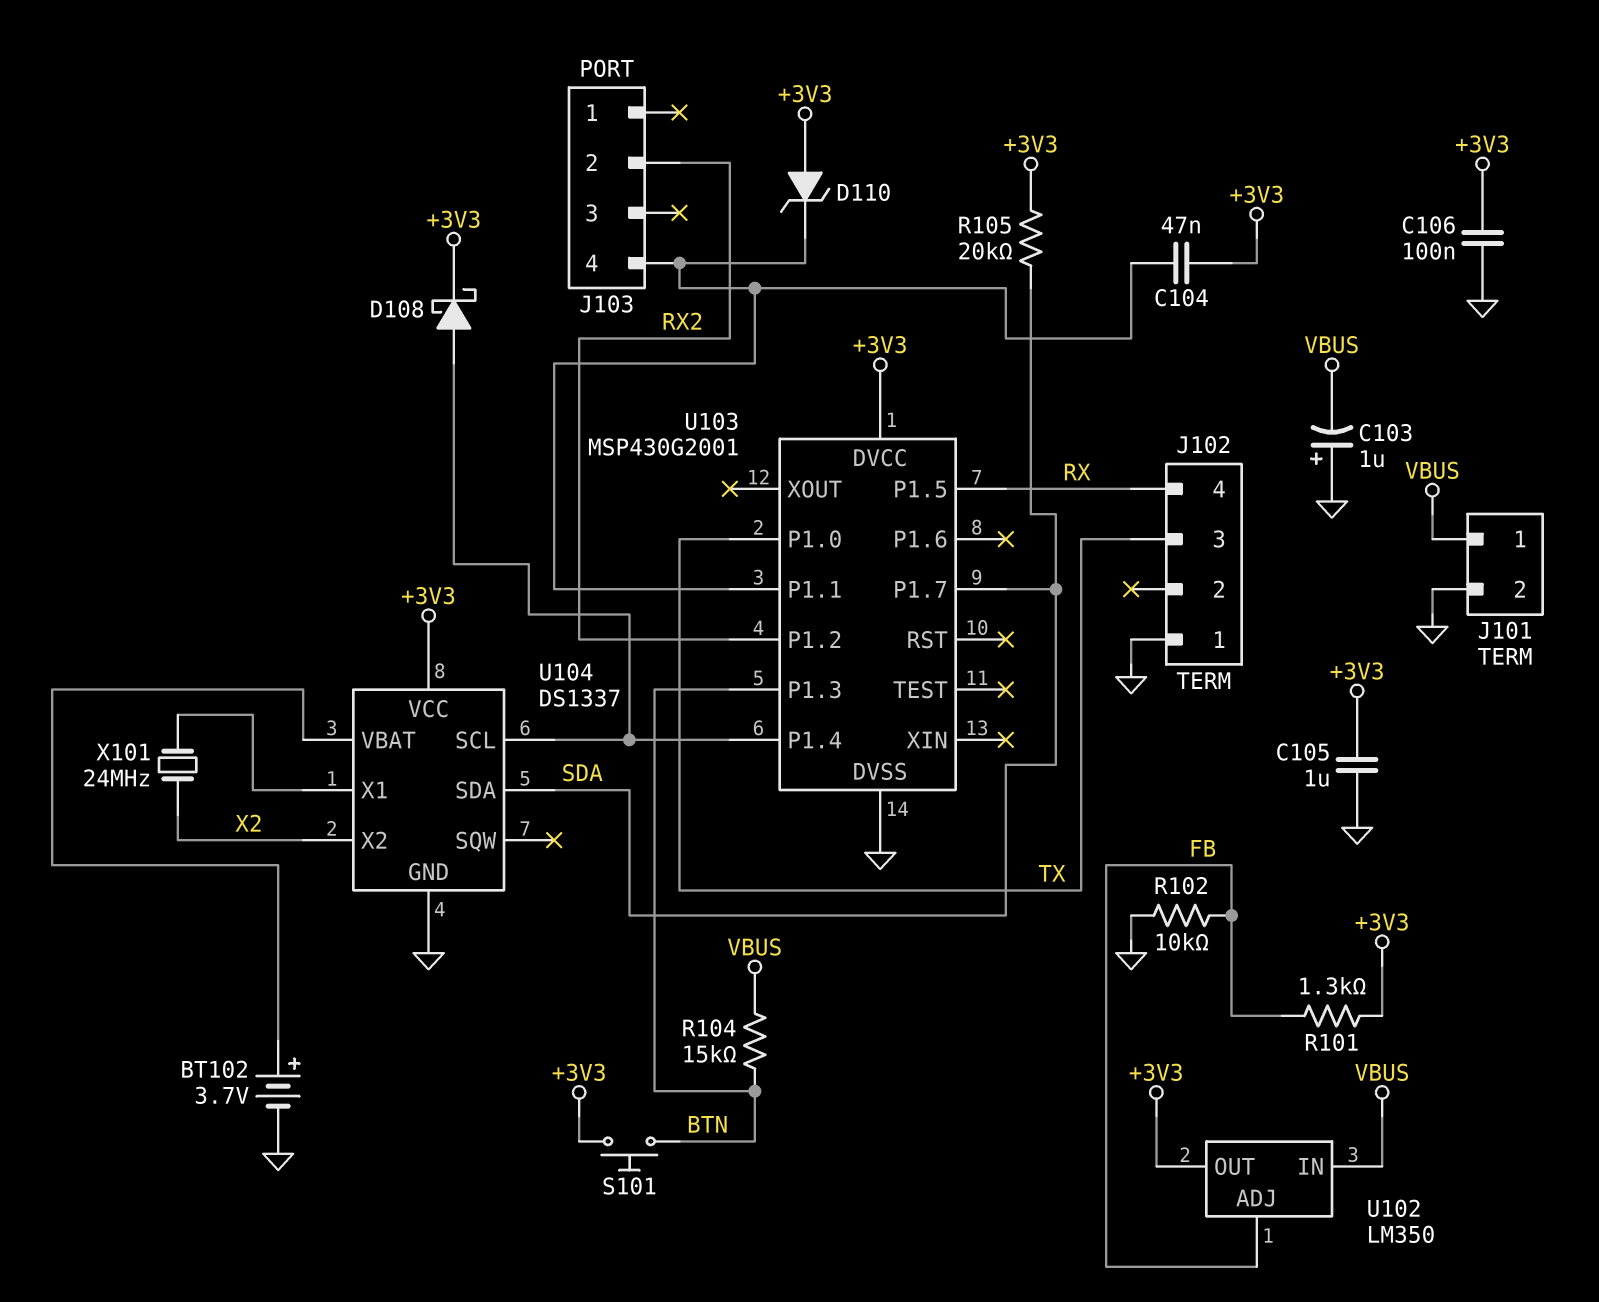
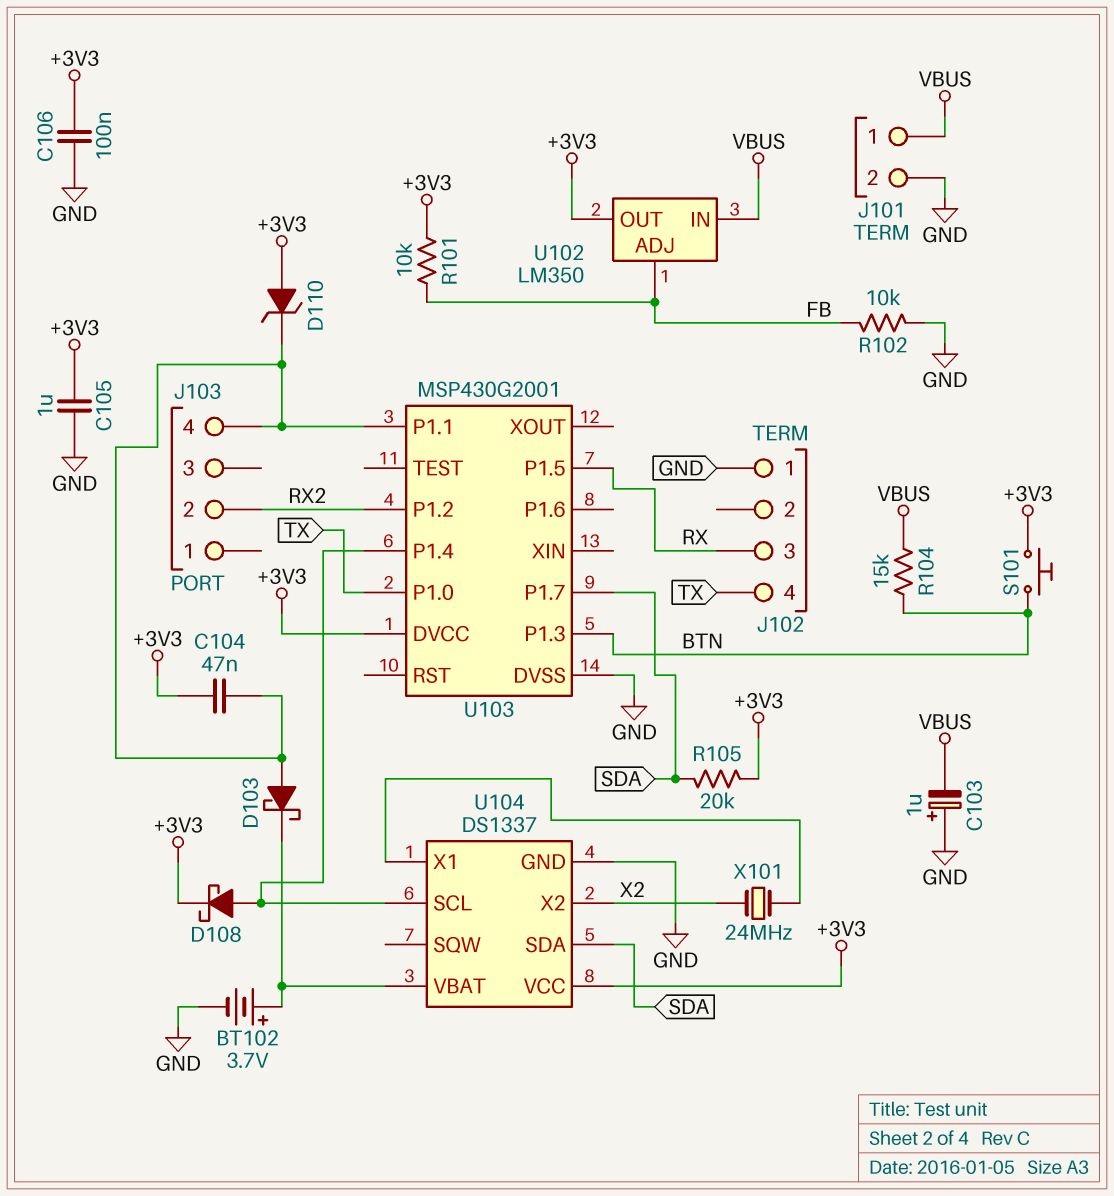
D103: none -> schottky (A J103/4, K U104/VBAT)
J102 pin 3: TX -> RX
J102 pin 4: RX -> TX
R101: 1.3k (+3V3, FB) -> 10k (+3V3, FB)

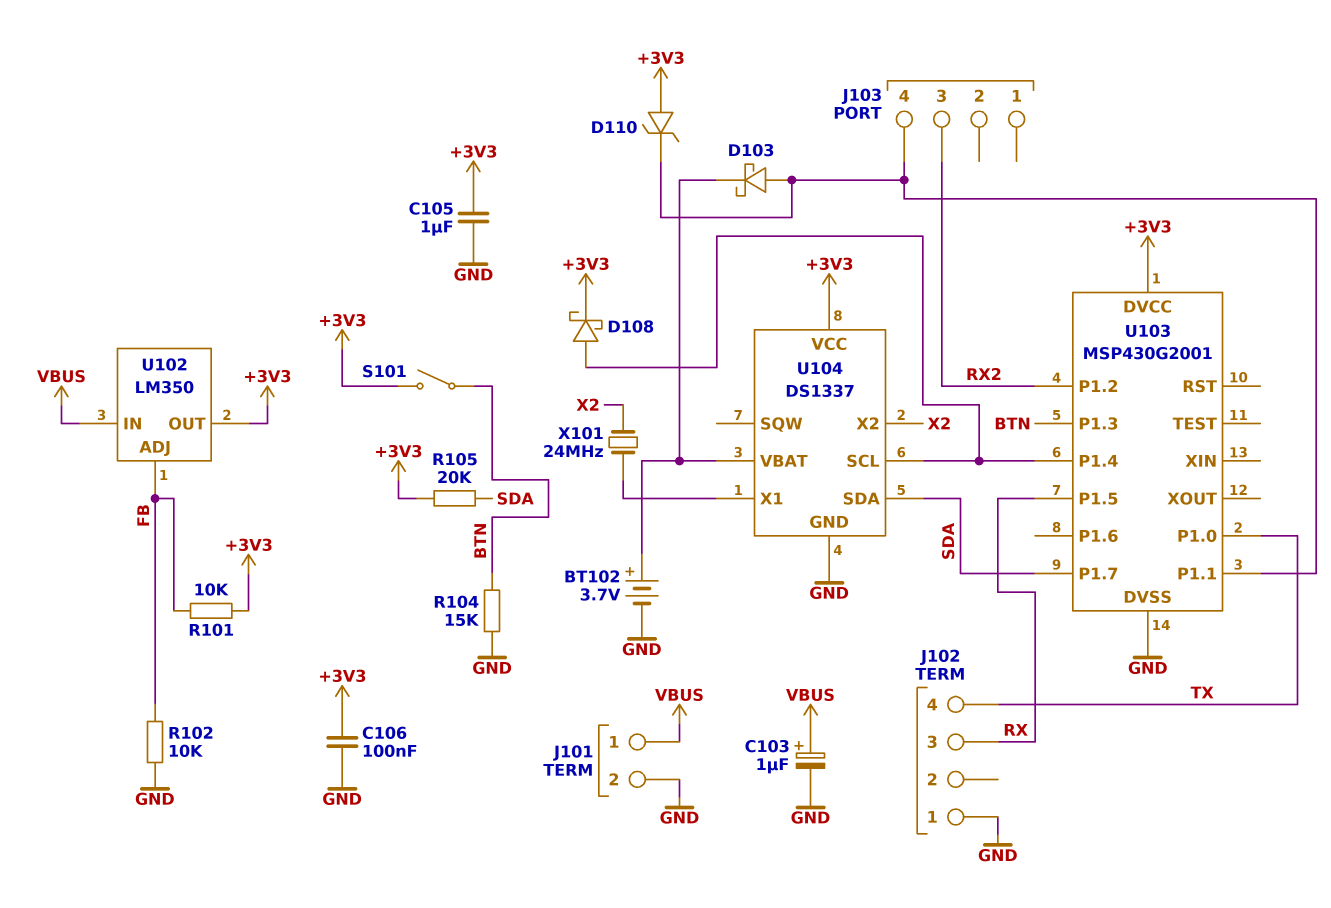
C103: 1uF (plus GND, minus VBUS) -> 1uF (plus VBUS, minus GND)
C104: 47nF (+3V3, J103/4) -> none
J103 pin 2: RX2 -> none
J103 pin 3: none -> RX2
R104: 15k (BTN, VBUS) -> 15k (BTN, GND)
S101: button (+3V3, BTN) -> switch (+3V3, BTN)

